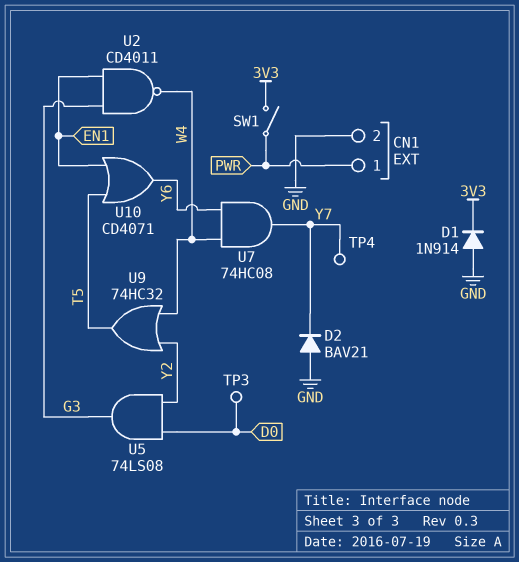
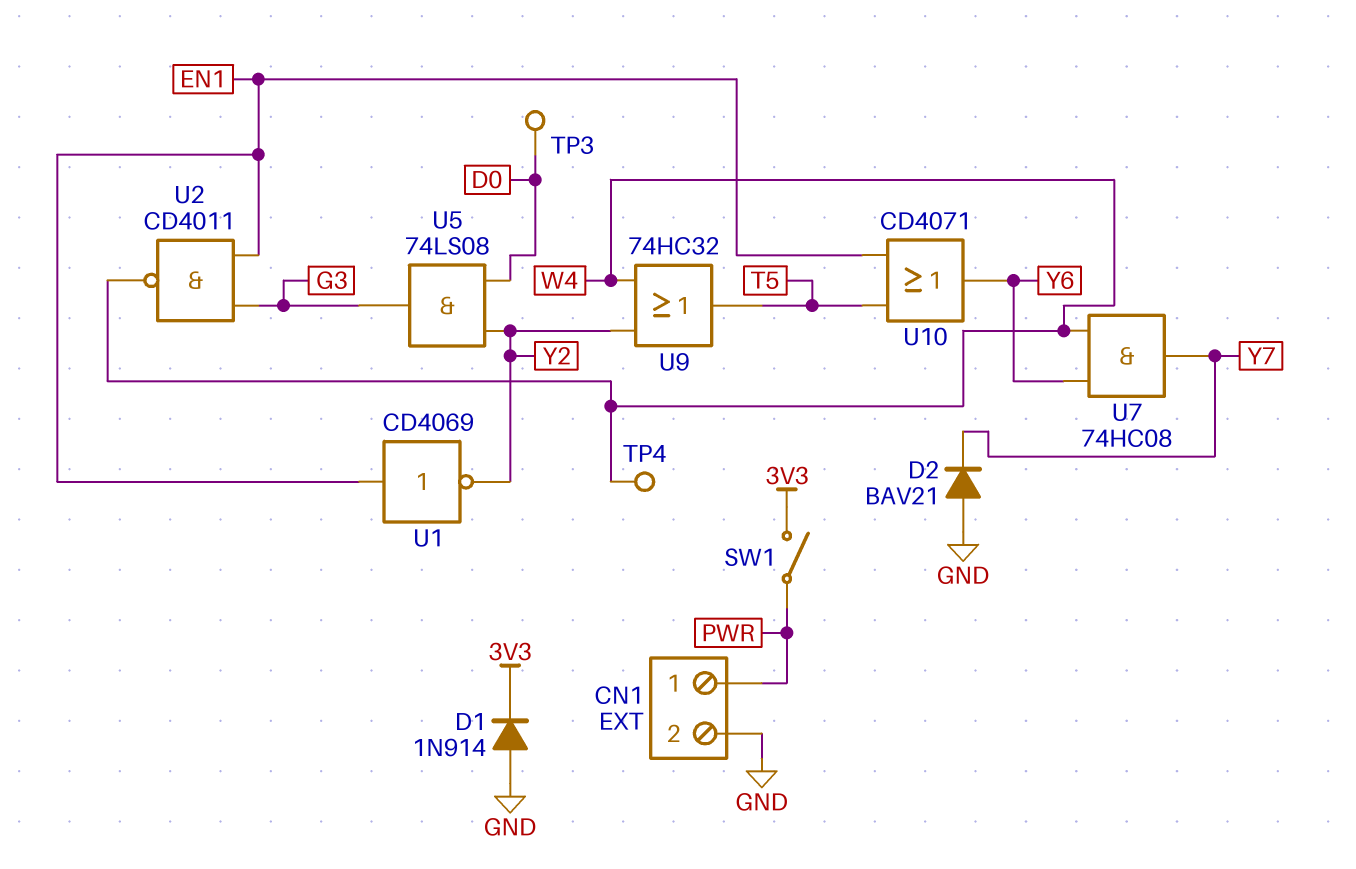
TP4: test point (Y7) -> test point (W4)
U1: none -> NOT CD4069 (in EN1, out Y2)

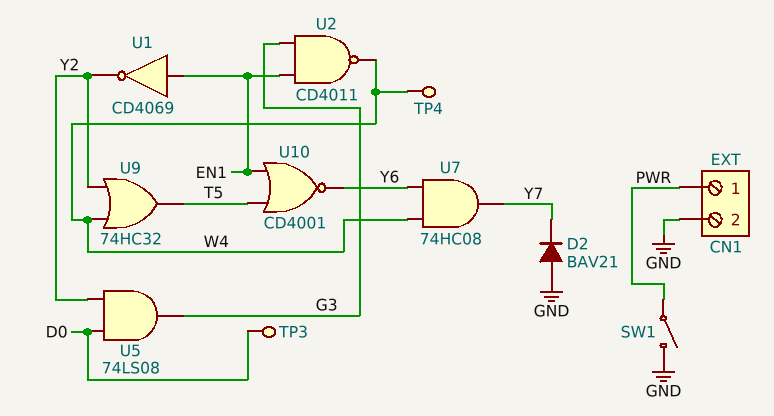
D1: diode 1N914 (A GND, K 3V3) -> none
SW1: switch (3V3, PWR) -> switch (GND, PWR)
U10: OR CD4071 (in EN1, in T5, out Y6) -> NOR CD4001 (in EN1, in T5, out Y6)

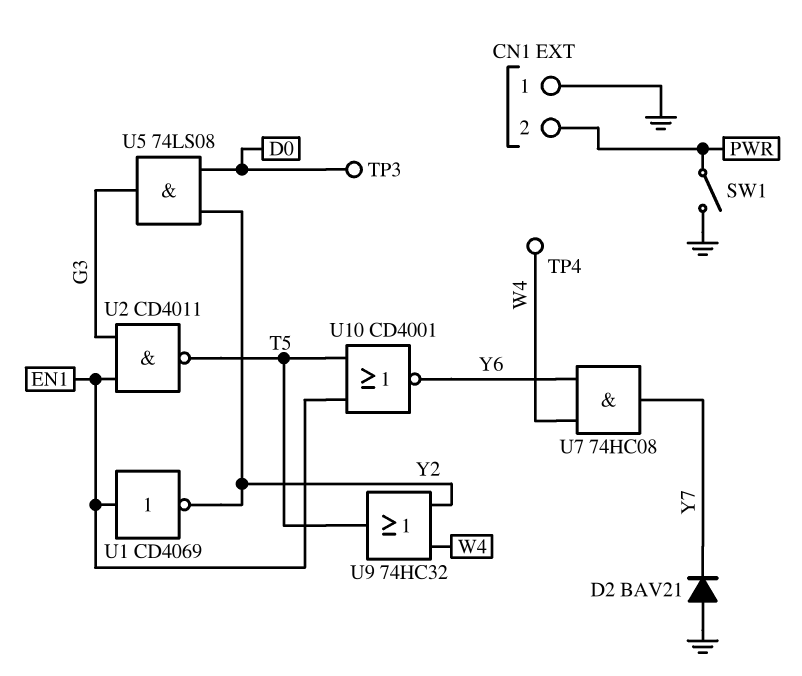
CN1 pin 1: PWR -> GND
CN1 pin 2: GND -> PWR
U2: NAND CD4011 (in EN1, in G3, out W4) -> NAND CD4011 (in EN1, in G3, out T5)

